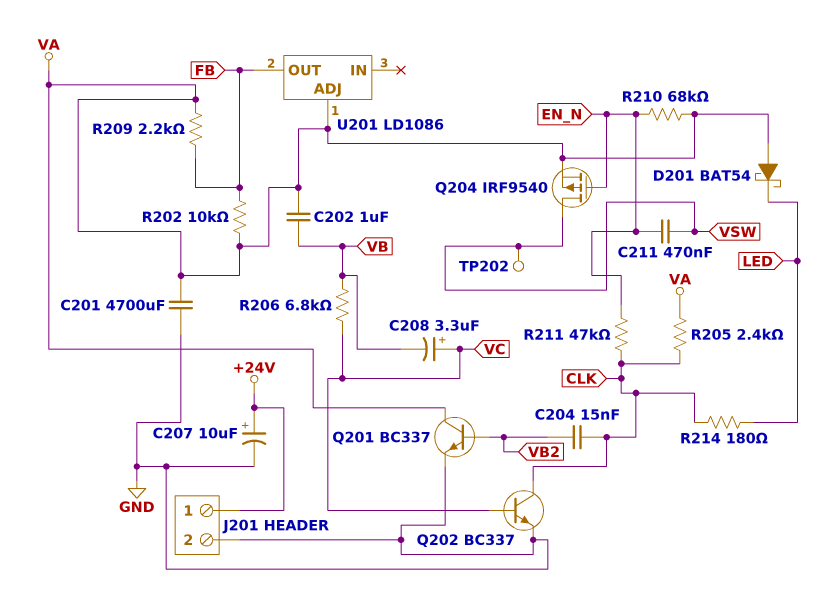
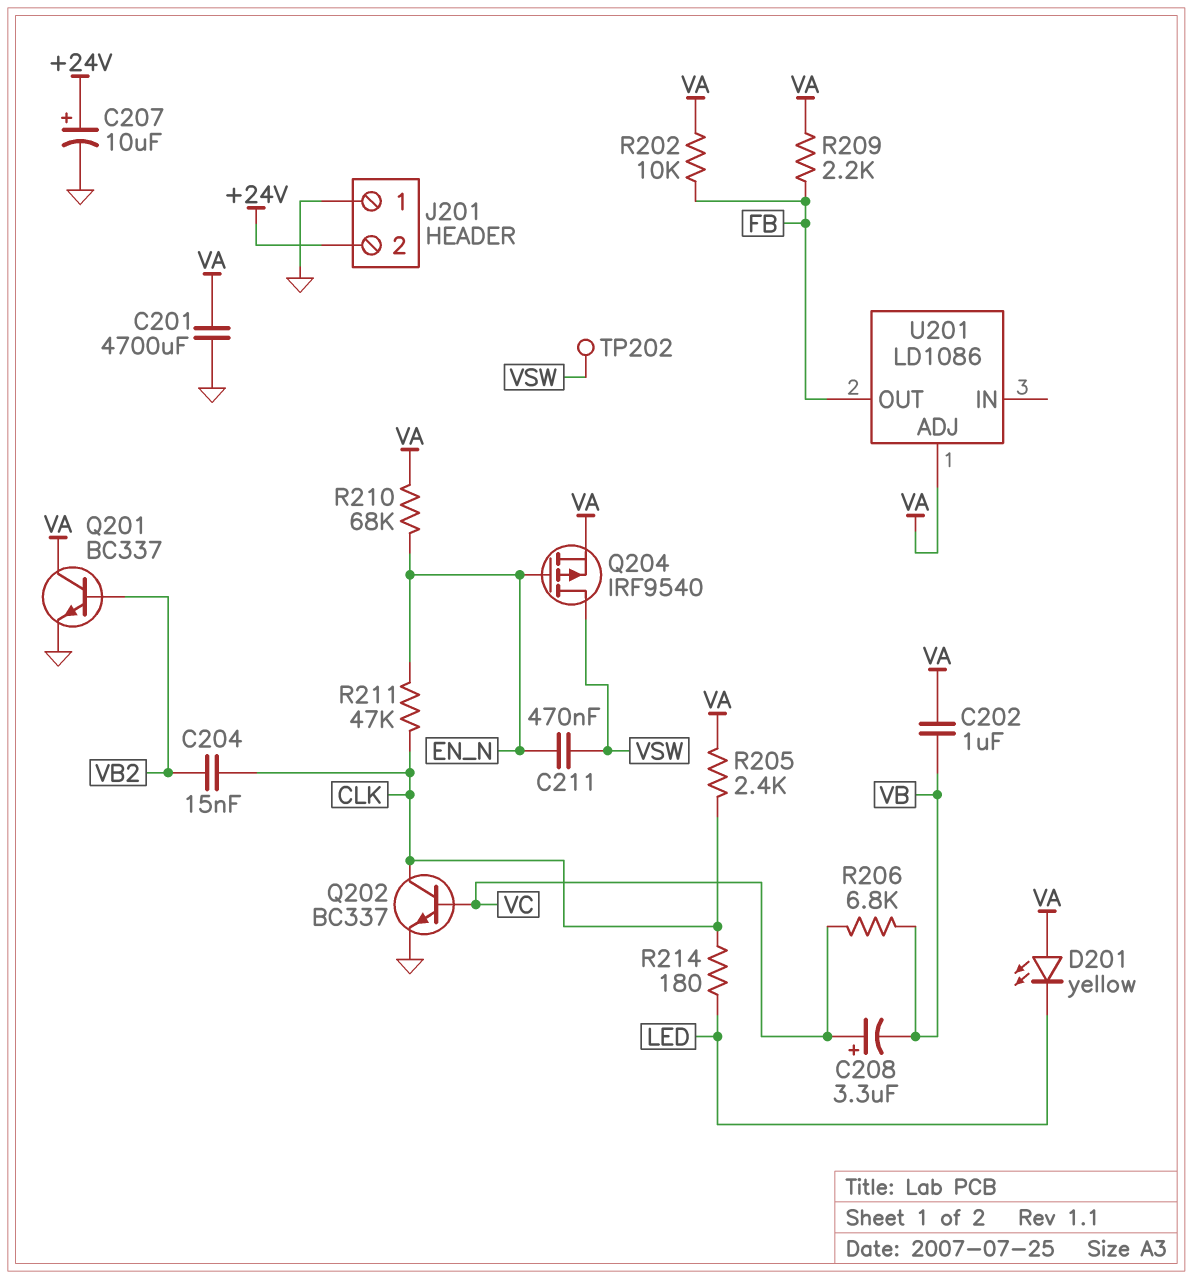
D201: schottky BAT54 (A VA, K LED) -> LED yellow (A VA, K LED)
J201 pin 1: +24V -> GND
J201 pin 2: GND -> +24V

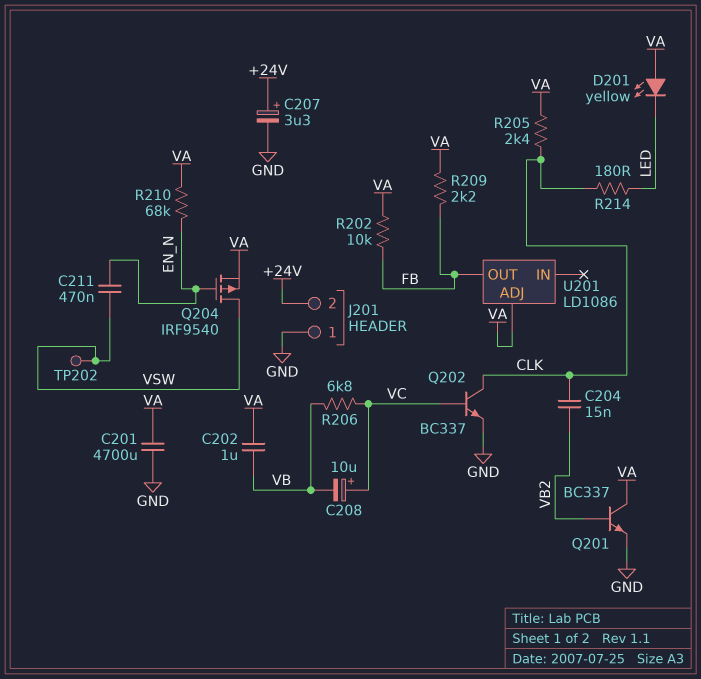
C207: 10uF (plus +24V, minus GND) -> 3.3uF (plus +24V, minus GND)
C208: 3.3uF (plus VC, minus VB) -> 10uF (plus VC, minus VB)
R211: 47k (CLK, EN_N) -> none

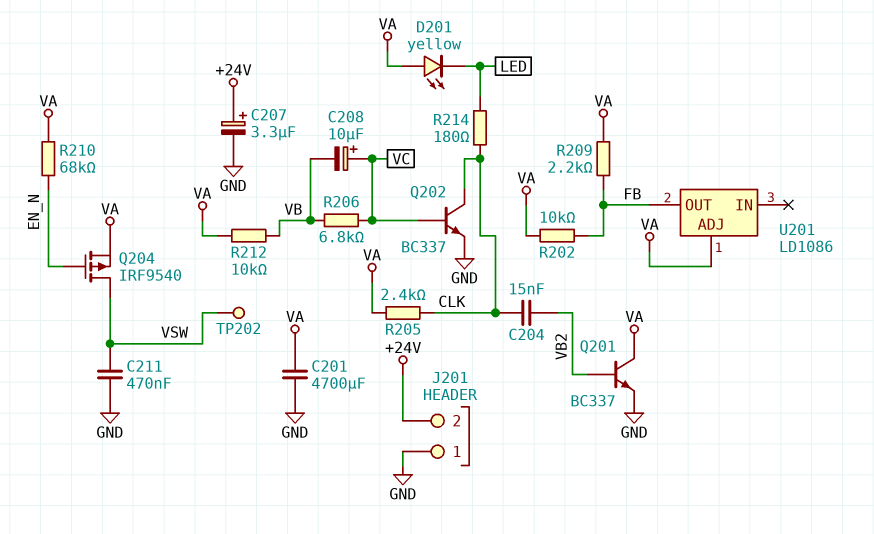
C202: 1uF (VA, VB) -> none
C211: 470nF (EN_N, VSW) -> 470nF (GND, VSW)
R212: none -> 10k (VA, VB)

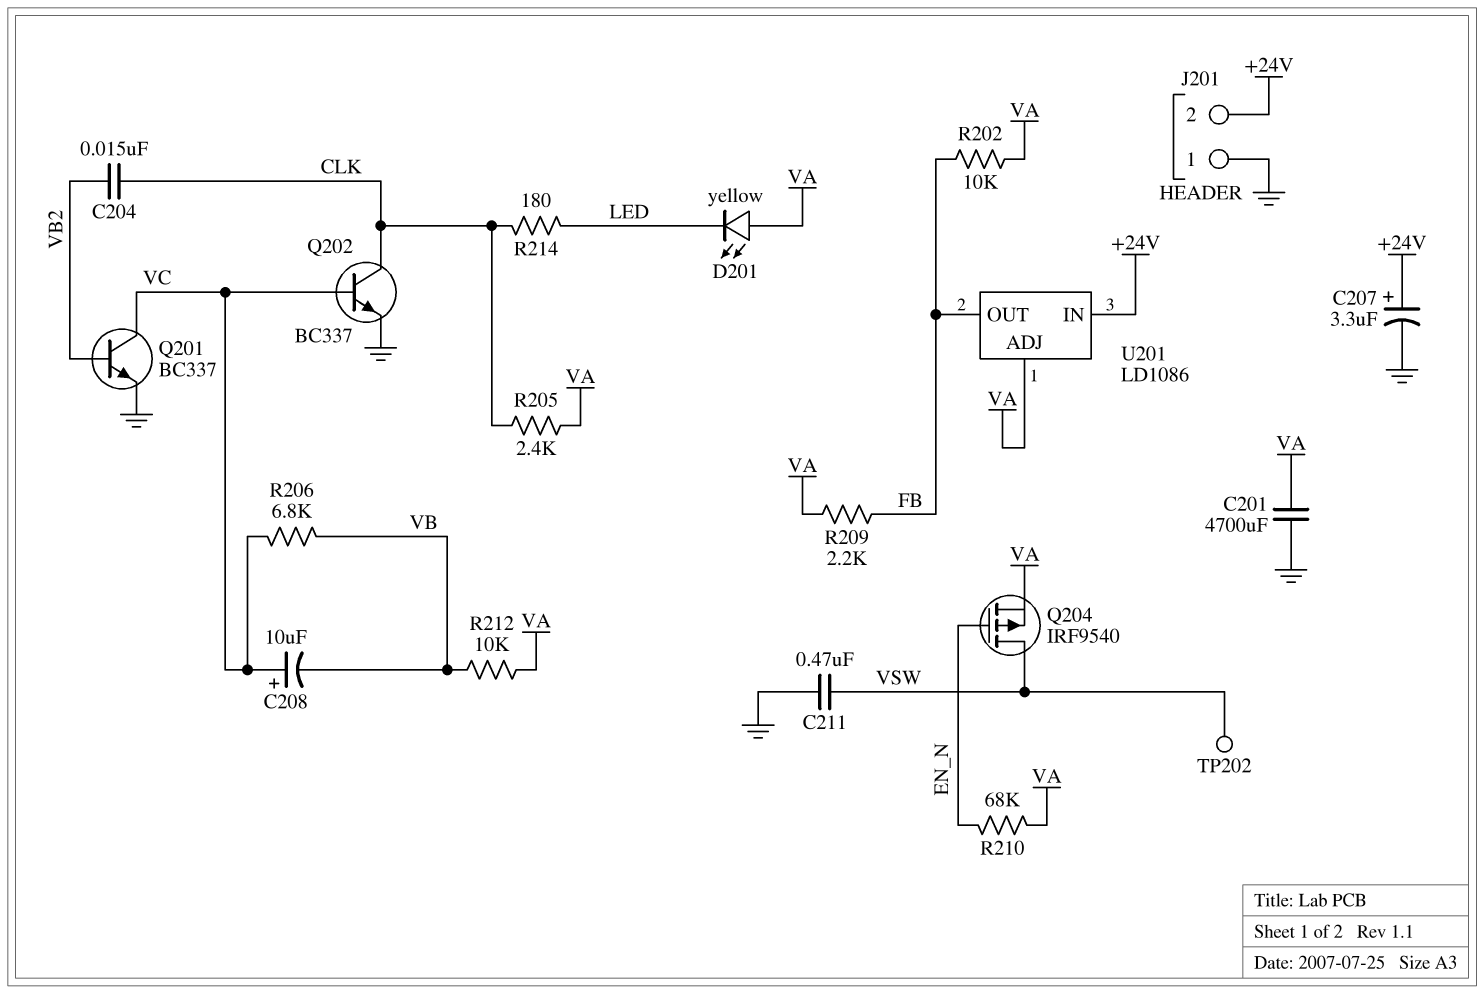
Q201: NPN BC337 (B VB2, C VA, E GND) -> NPN BC337 (B VB2, C VC, E GND)
U201 pin IN: none -> +24V

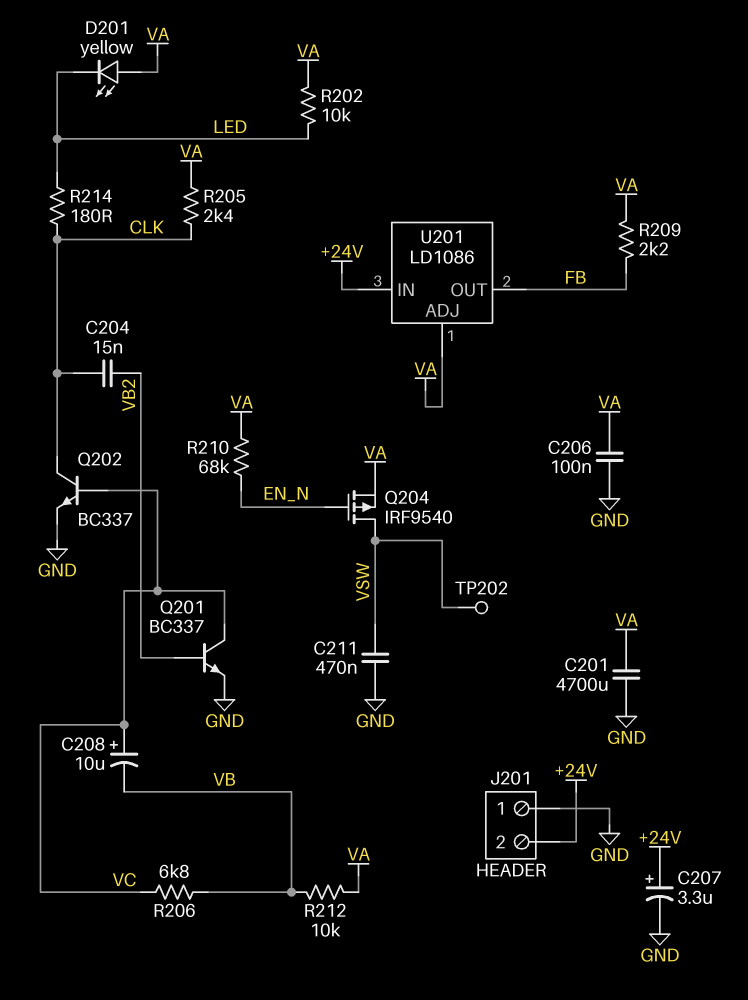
C206: none -> 100nF (GND, VA)
R202: 10k (FB, VA) -> 10k (LED, VA)

